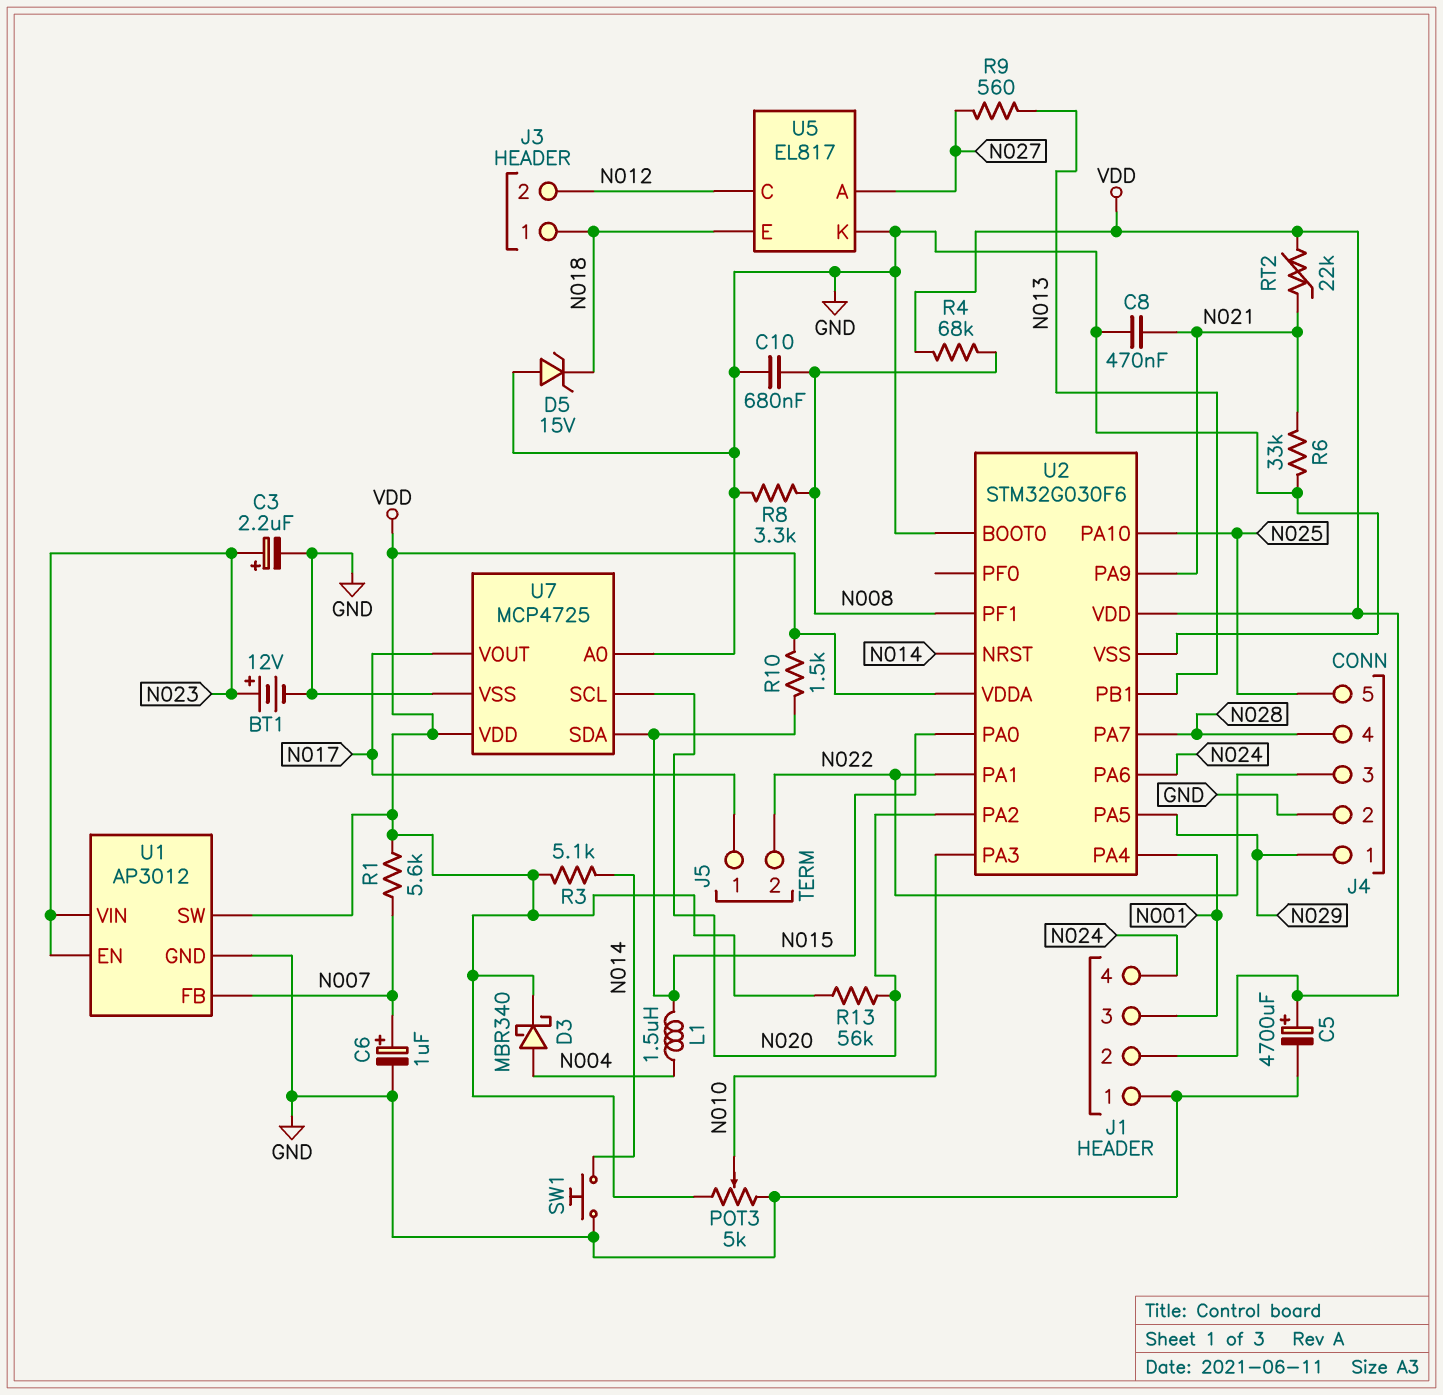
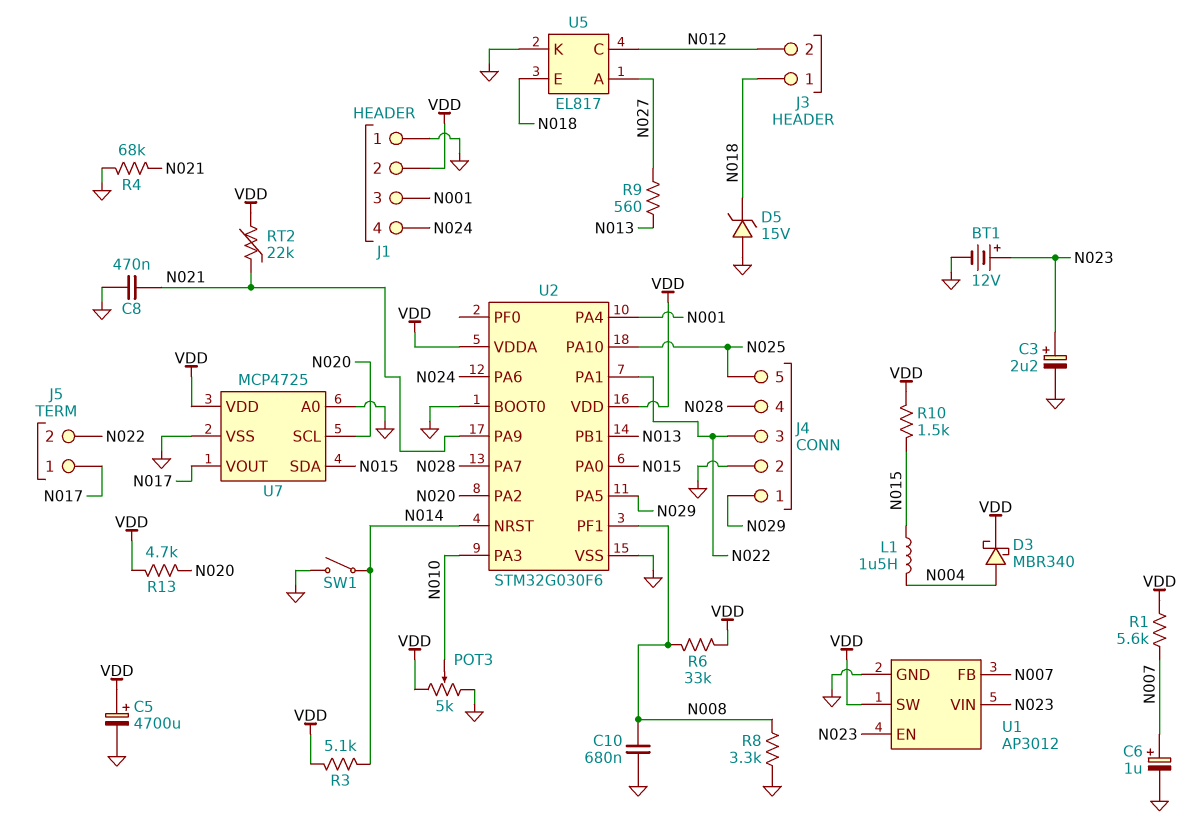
R4: 68k (N008, VDD) -> 68k (GND, N021)
R6: 33k (GND, N021) -> 33k (N008, VDD)
R13: 56k (N020, VDD) -> 4.7k (N020, VDD)
SW1: button (GND, N014) -> switch (GND, N014)

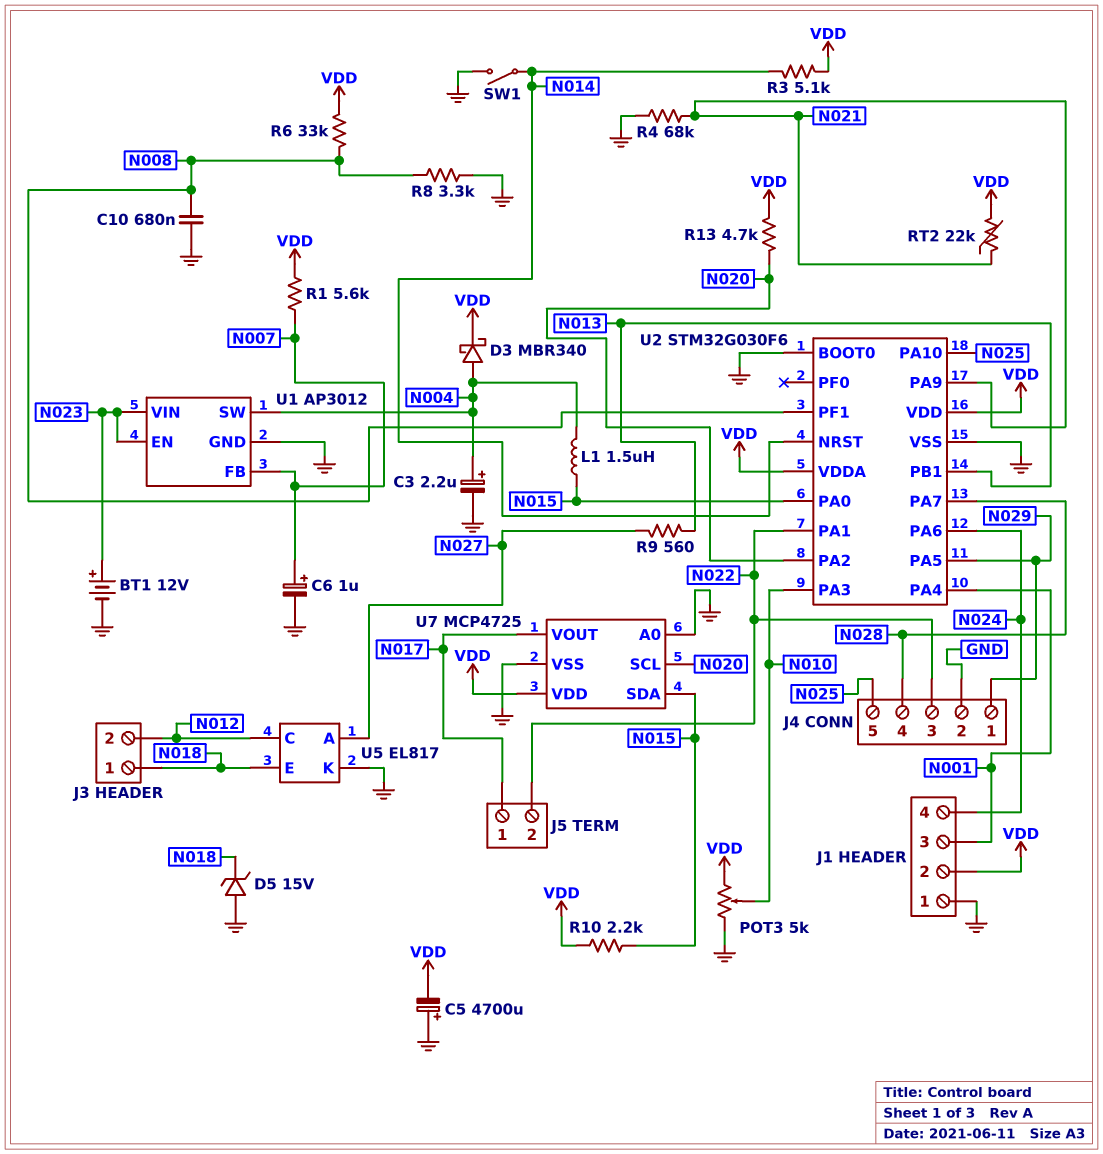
C3: 2.2uF (plus N023, minus GND) -> 2.2uF (plus N004, minus GND)
C5: 4700uF (plus VDD, minus GND) -> 4700uF (plus GND, minus VDD)
C8: 470nF (GND, N021) -> none
R10: 1.5k (N015, VDD) -> 2.2k (N015, VDD)
U1 pin SW: VDD -> N004

